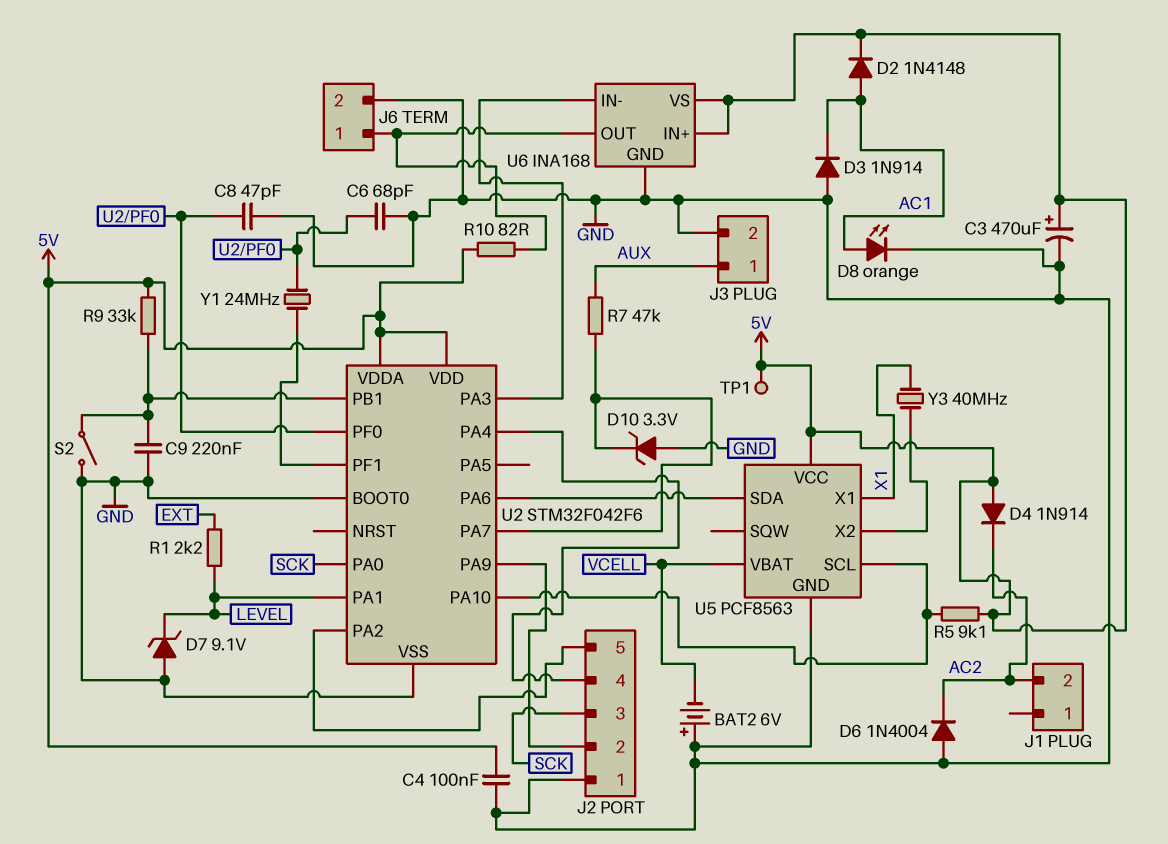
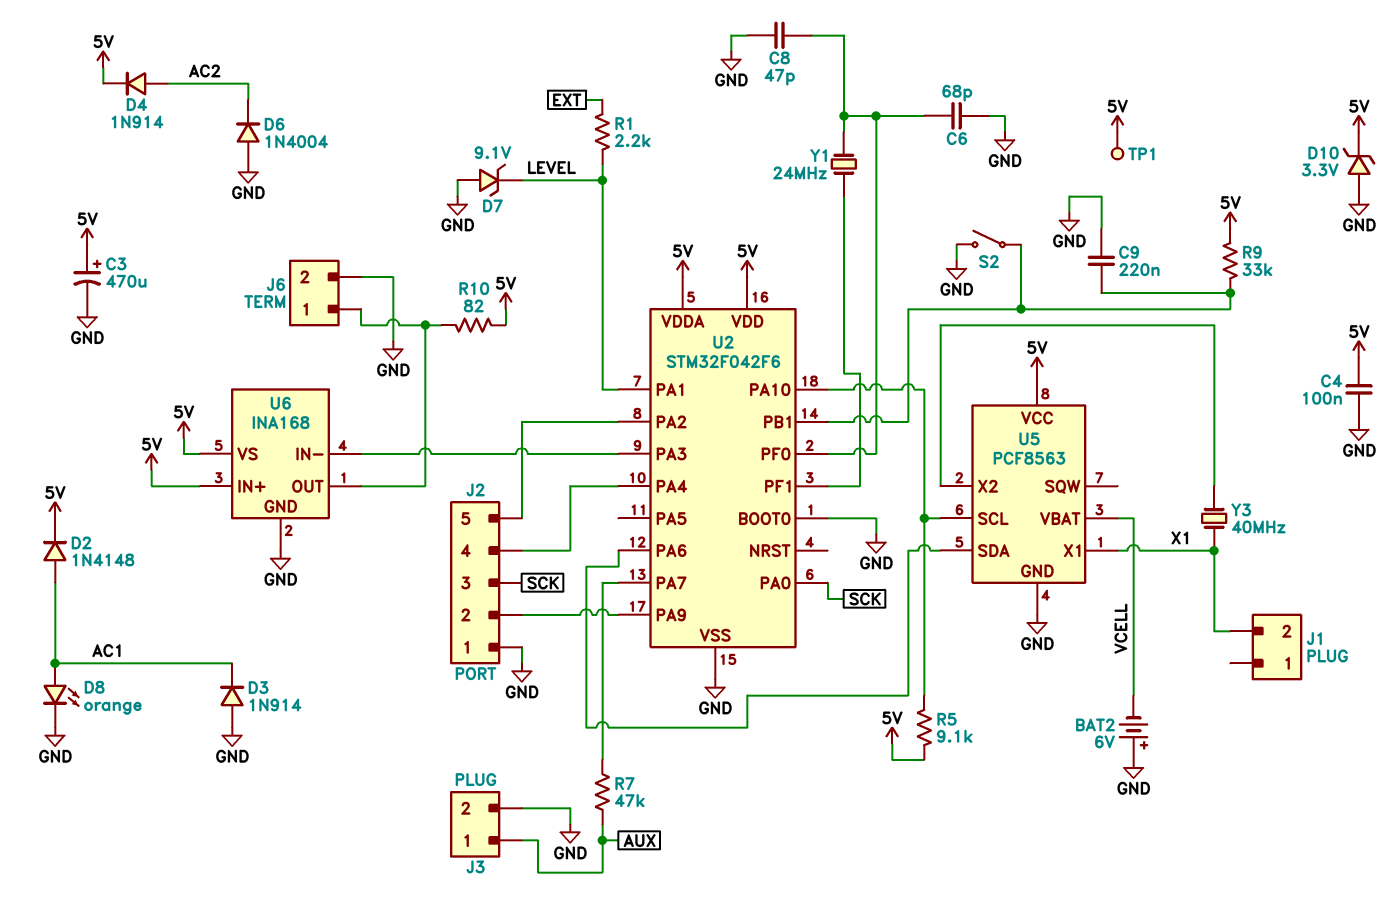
D4: diode 1N914 (A 5V, K AC2) -> diode 1N914 (A AC2, K 5V)
D10: zener 3.3V (A GND, K U2/PA7) -> zener 3.3V (A GND, K 5V)
J1 pin 2: AC2 -> X1

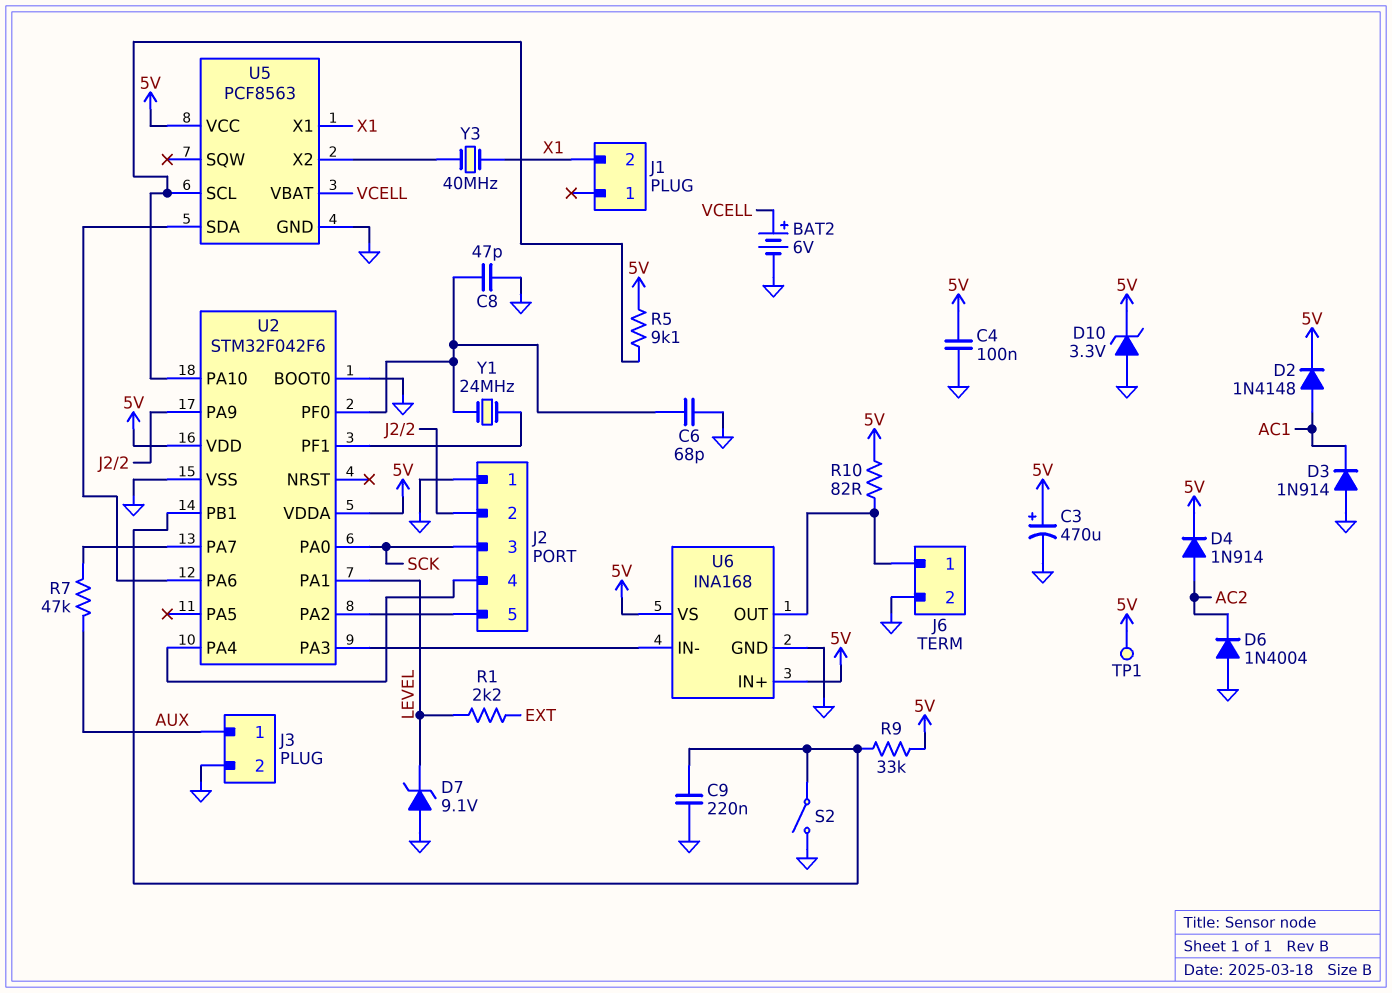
BAT2: 6V (plus GND, minus VCELL) -> 6V (plus VCELL, minus GND)
D8: LED orange (A AC1, K GND) -> none

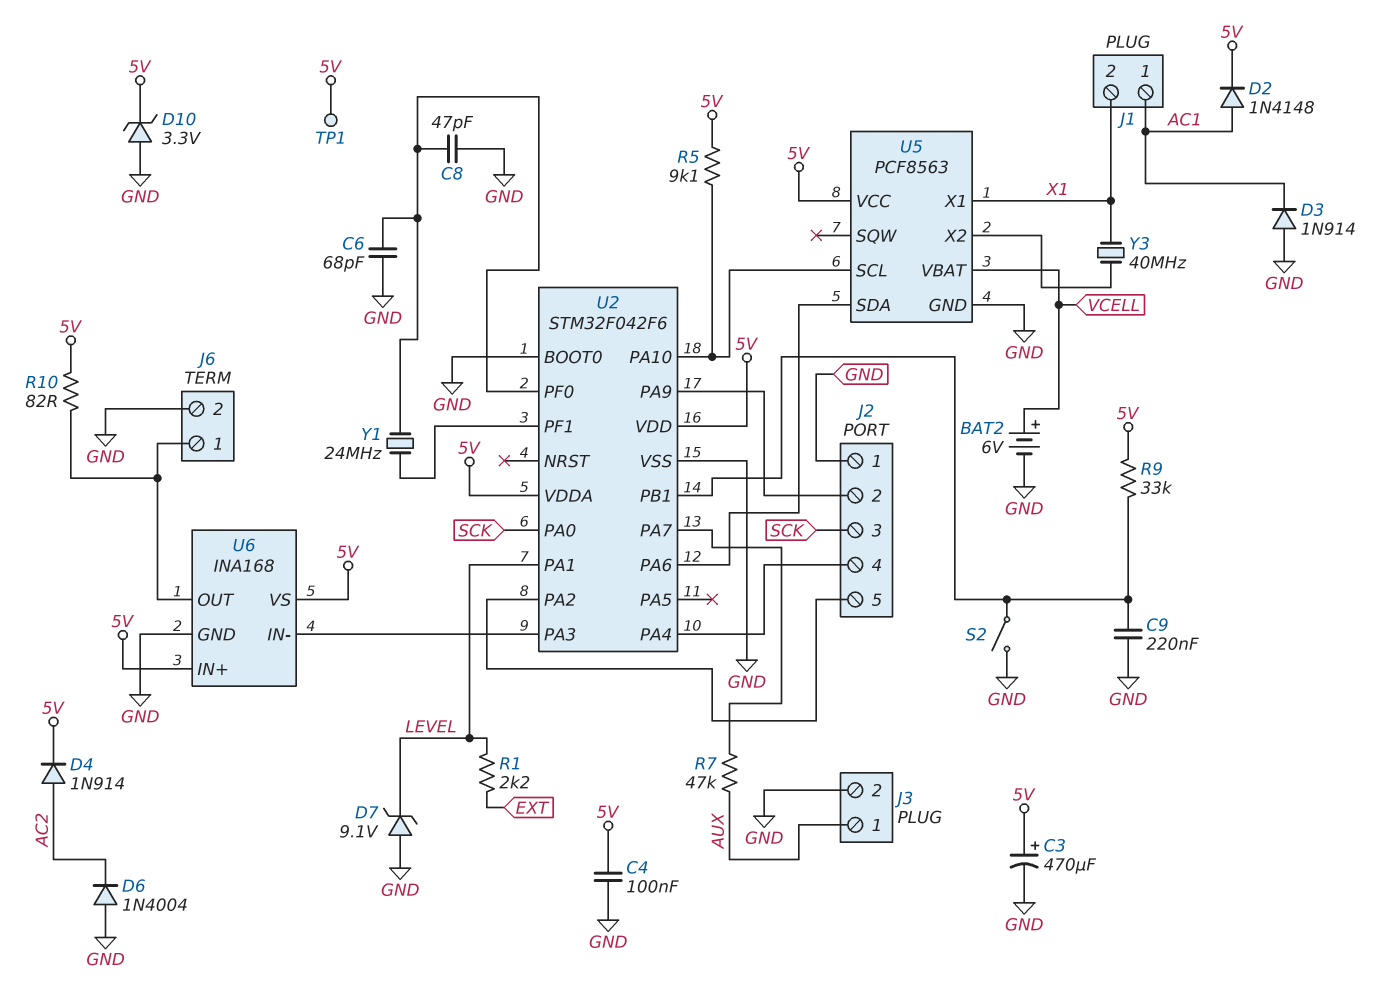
J1 pin 1: none -> AC1

